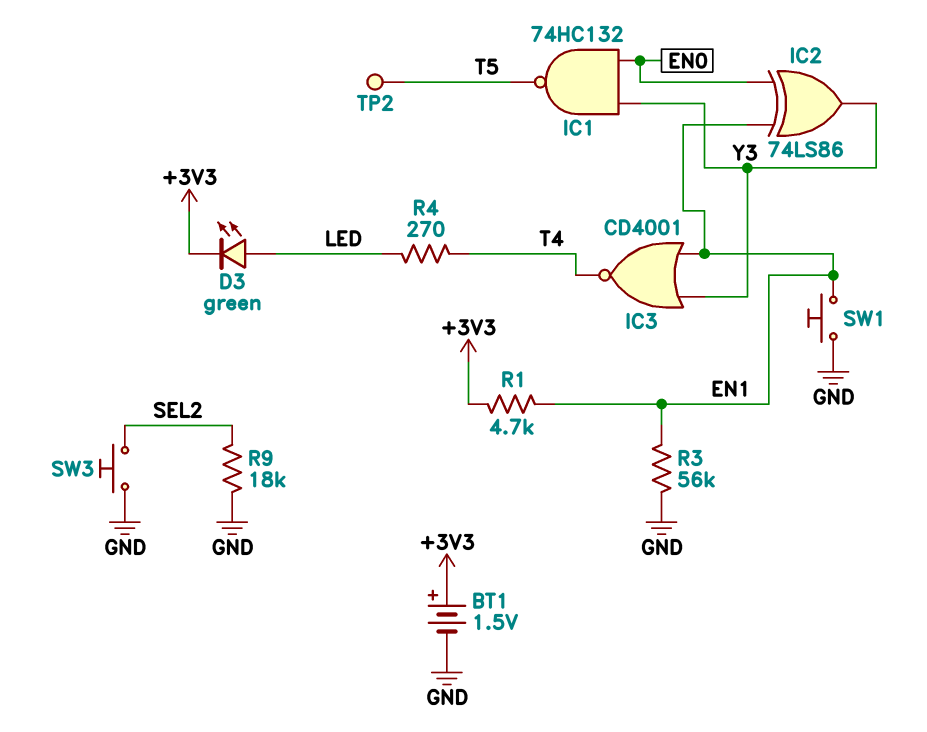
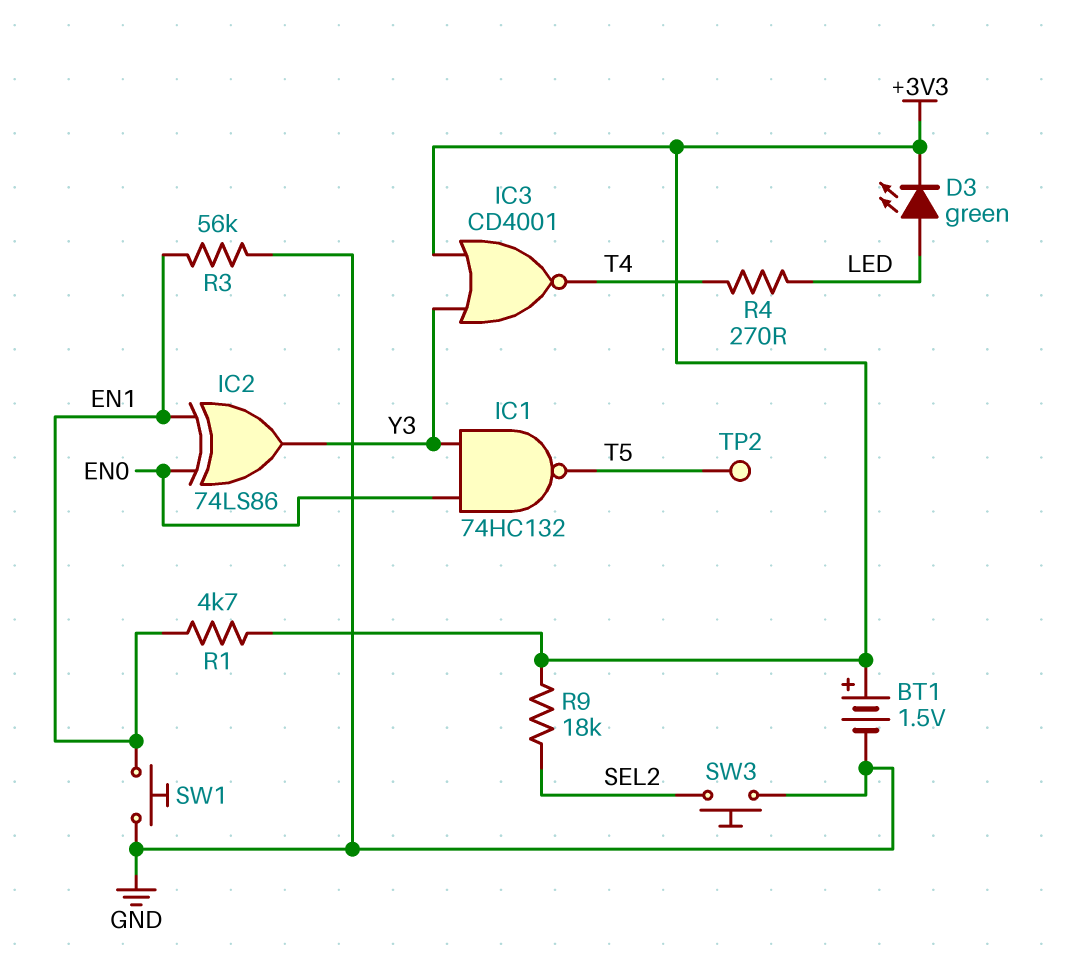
IC3: NOR CD4001 (in EN1, in Y3, out T4) -> NOR CD4001 (in +3V3, in Y3, out T4)
R9: 18k (GND, SEL2) -> 18k (+3V3, SEL2)

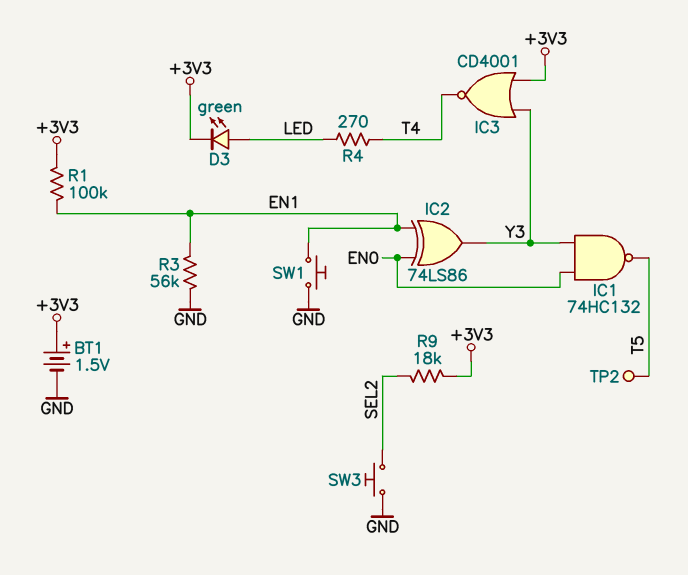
R1: 4.7k (+3V3, EN1) -> 100k (+3V3, EN1)

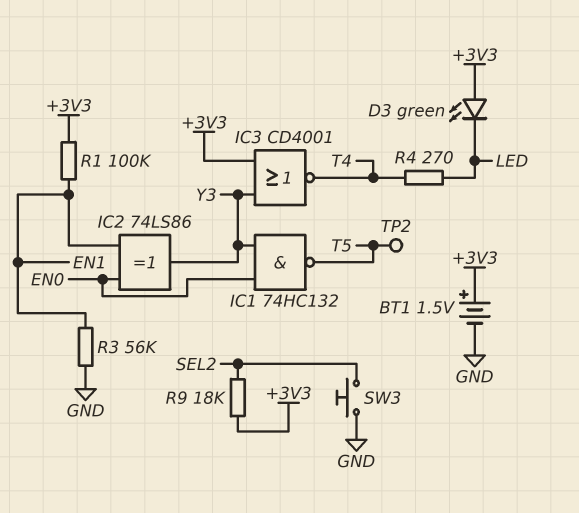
D3: LED green (A LED, K +3V3) -> LED green (A +3V3, K LED)
SW1: button (EN1, GND) -> none

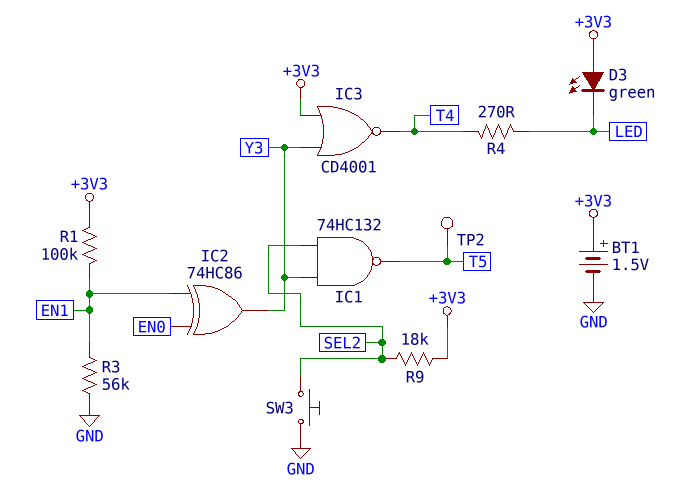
IC1: NAND 74HC132 (in EN0, in Y3, out T5) -> NAND 74HC132 (in SEL2, in Y3, out T5)
IC2: XOR 74LS86 (in EN0, in EN1, out Y3) -> XOR 74HC86 (in EN0, in EN1, out Y3)

